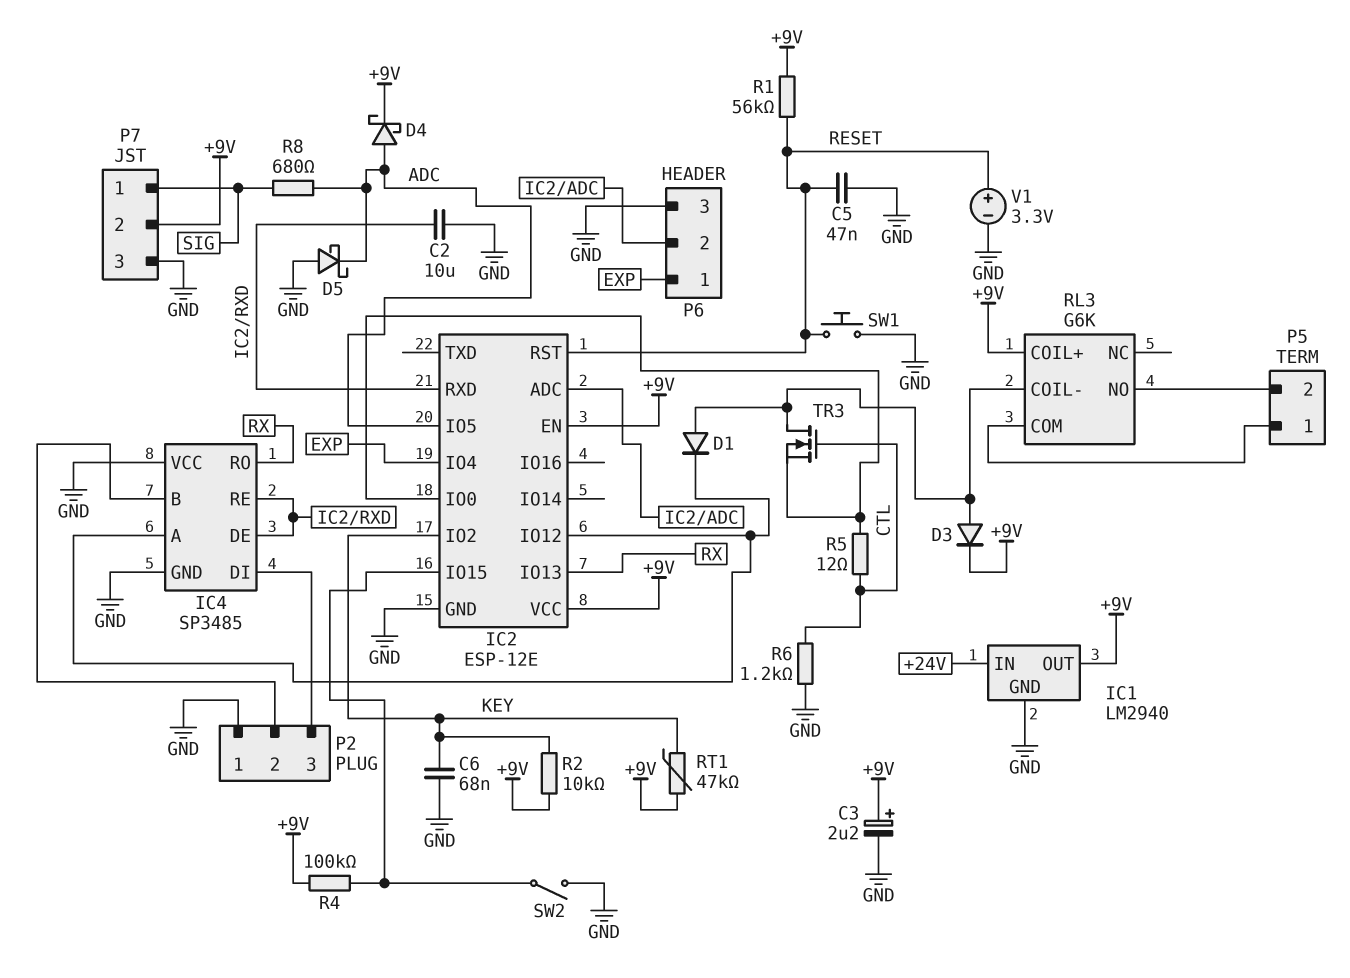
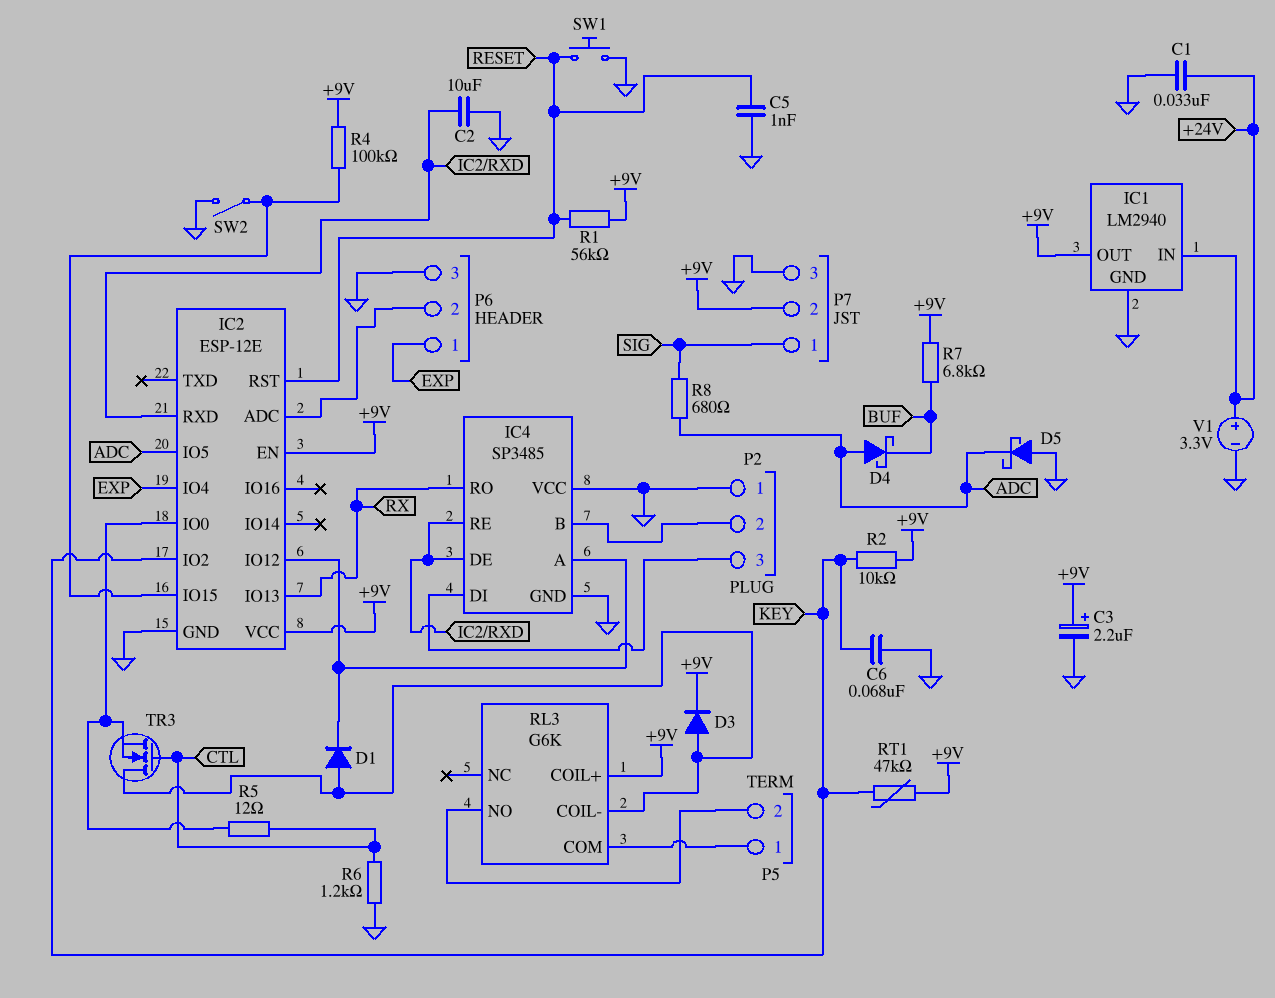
C1: none -> 33nF (+24V, GND)
C5: 47nF (GND, RESET) -> 1nF (GND, RESET)
D4: schottky (A ADC, K +9V) -> schottky (A ADC, K BUF)
R7: none -> 6.8k (+9V, BUF)
V1: 3.3V (plus RESET, minus GND) -> 3.3V (plus +24V, minus GND)

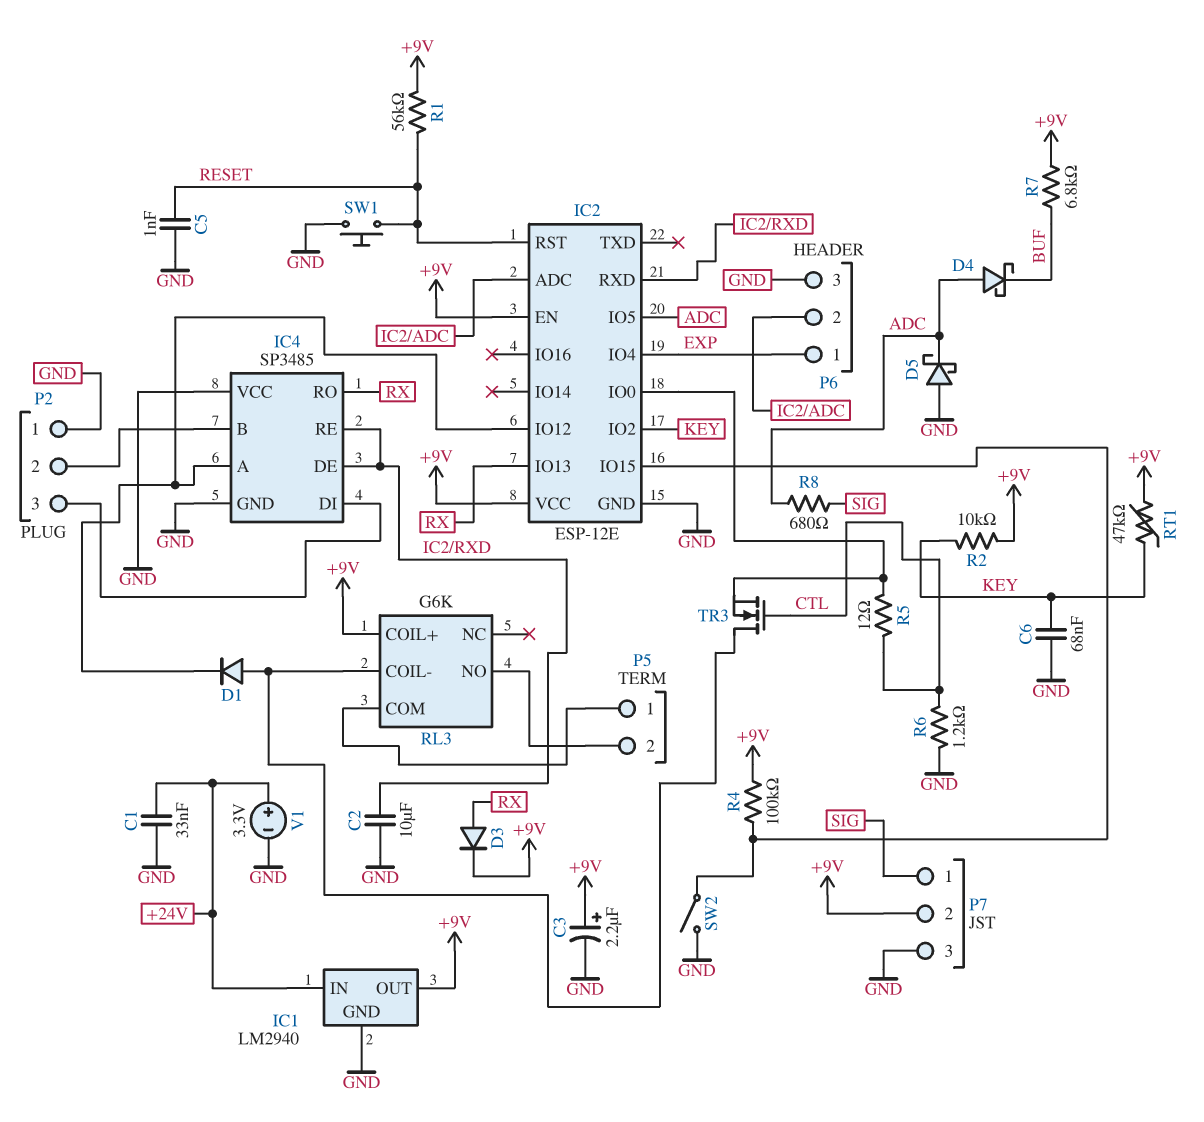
D3: diode (A RL3/COIL-, K +9V) -> diode (A RX, K +9V)

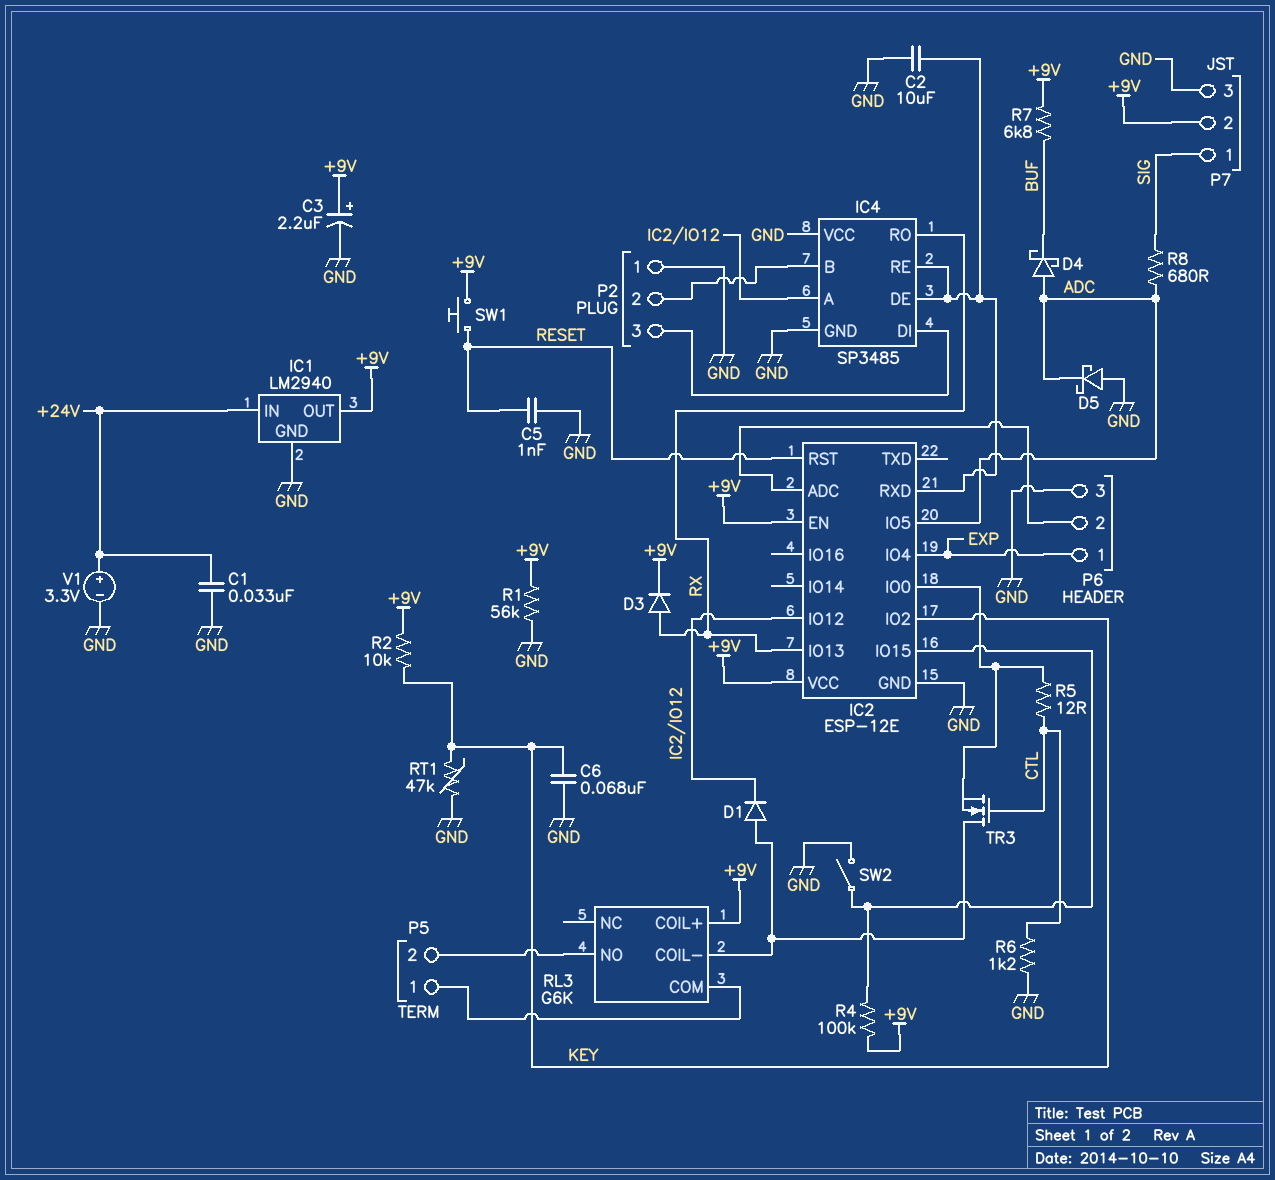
R1: 56k (+9V, RESET) -> 56k (+9V, GND)
RT1: 47k (+9V, KEY) -> 47k (GND, KEY)
SW1: button (GND, RESET) -> button (+9V, RESET)

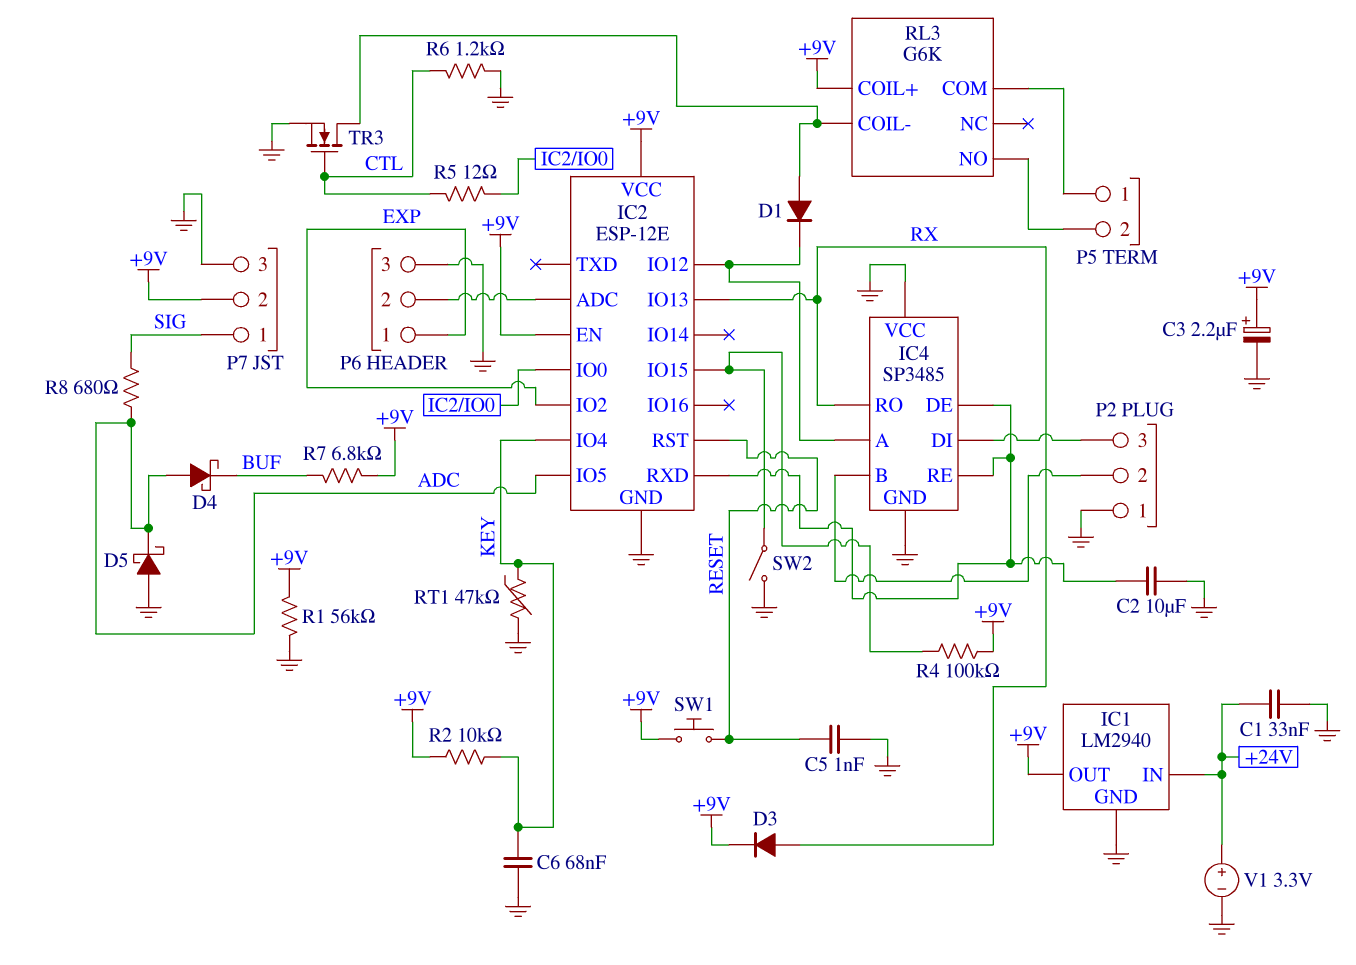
IC2 pin IO2: KEY -> EXP
IC2 pin IO4: EXP -> KEY
TR3: NMOS (G CTL, D RL3/COIL-, S IC2/IO0) -> NMOS (G CTL, D RL3/COIL-, S GND)

